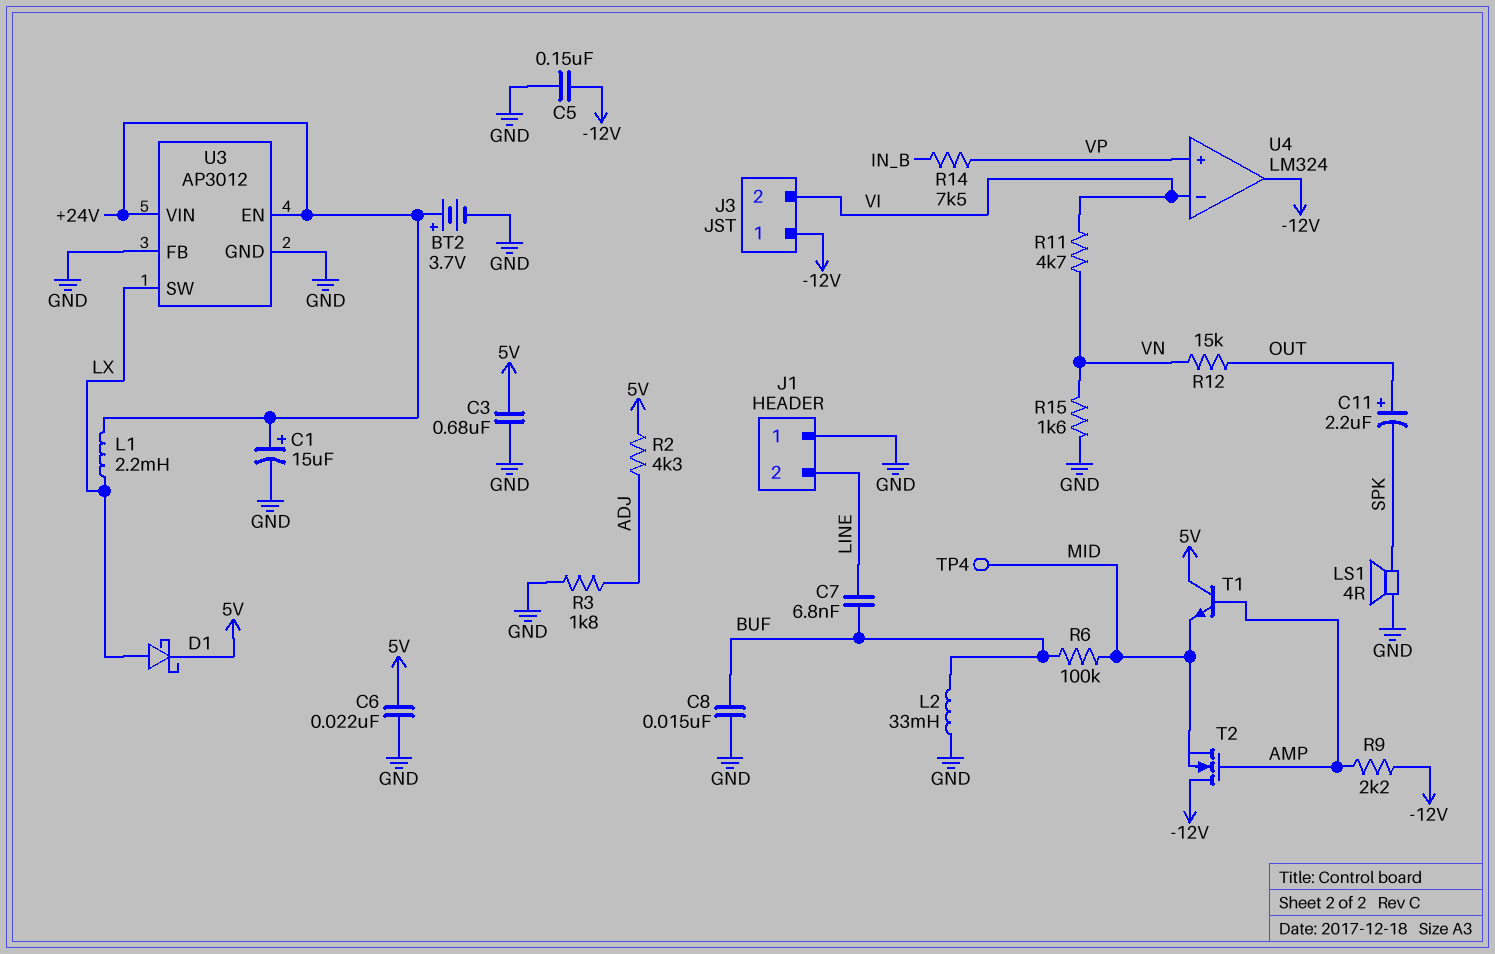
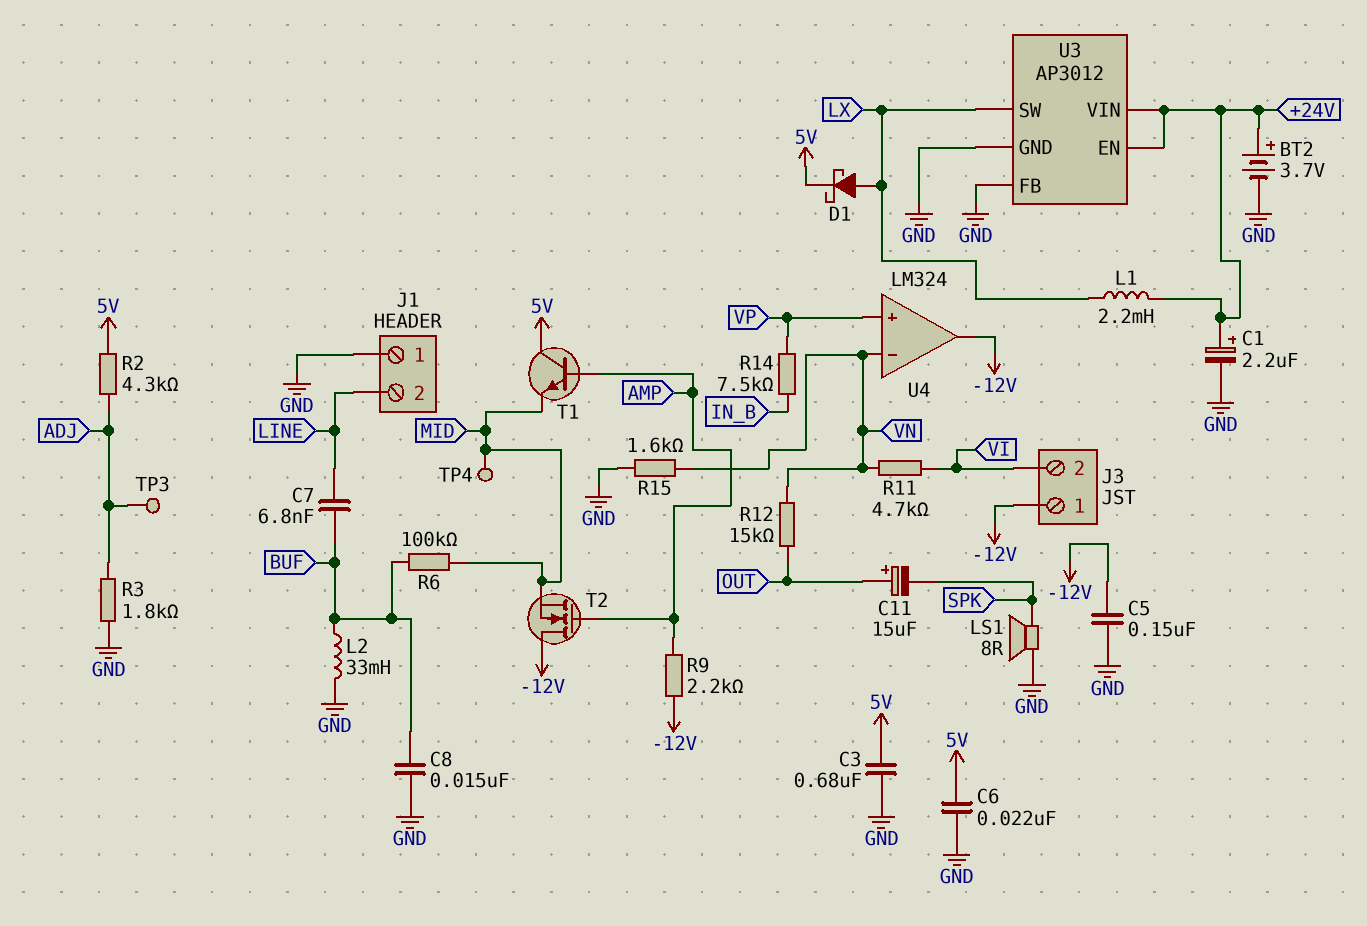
C1: 15uF (plus +24V, minus GND) -> 2.2uF (plus +24V, minus GND)
C11: 2.2uF (plus OUT, minus SPK) -> 15uF (plus OUT, minus SPK)
LS1: speaker 4R (GND, SPK) -> speaker 8R (GND, SPK)
TP3: none -> test point (ADJ)
U4 pin in-: VI -> VN

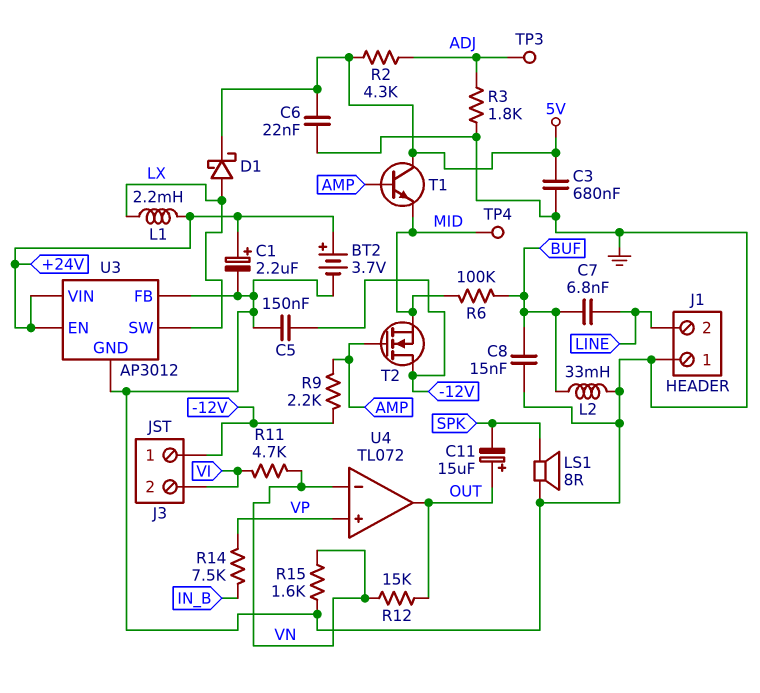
U4: LM324 -> TL072
U4 pin out: -12V -> OUT

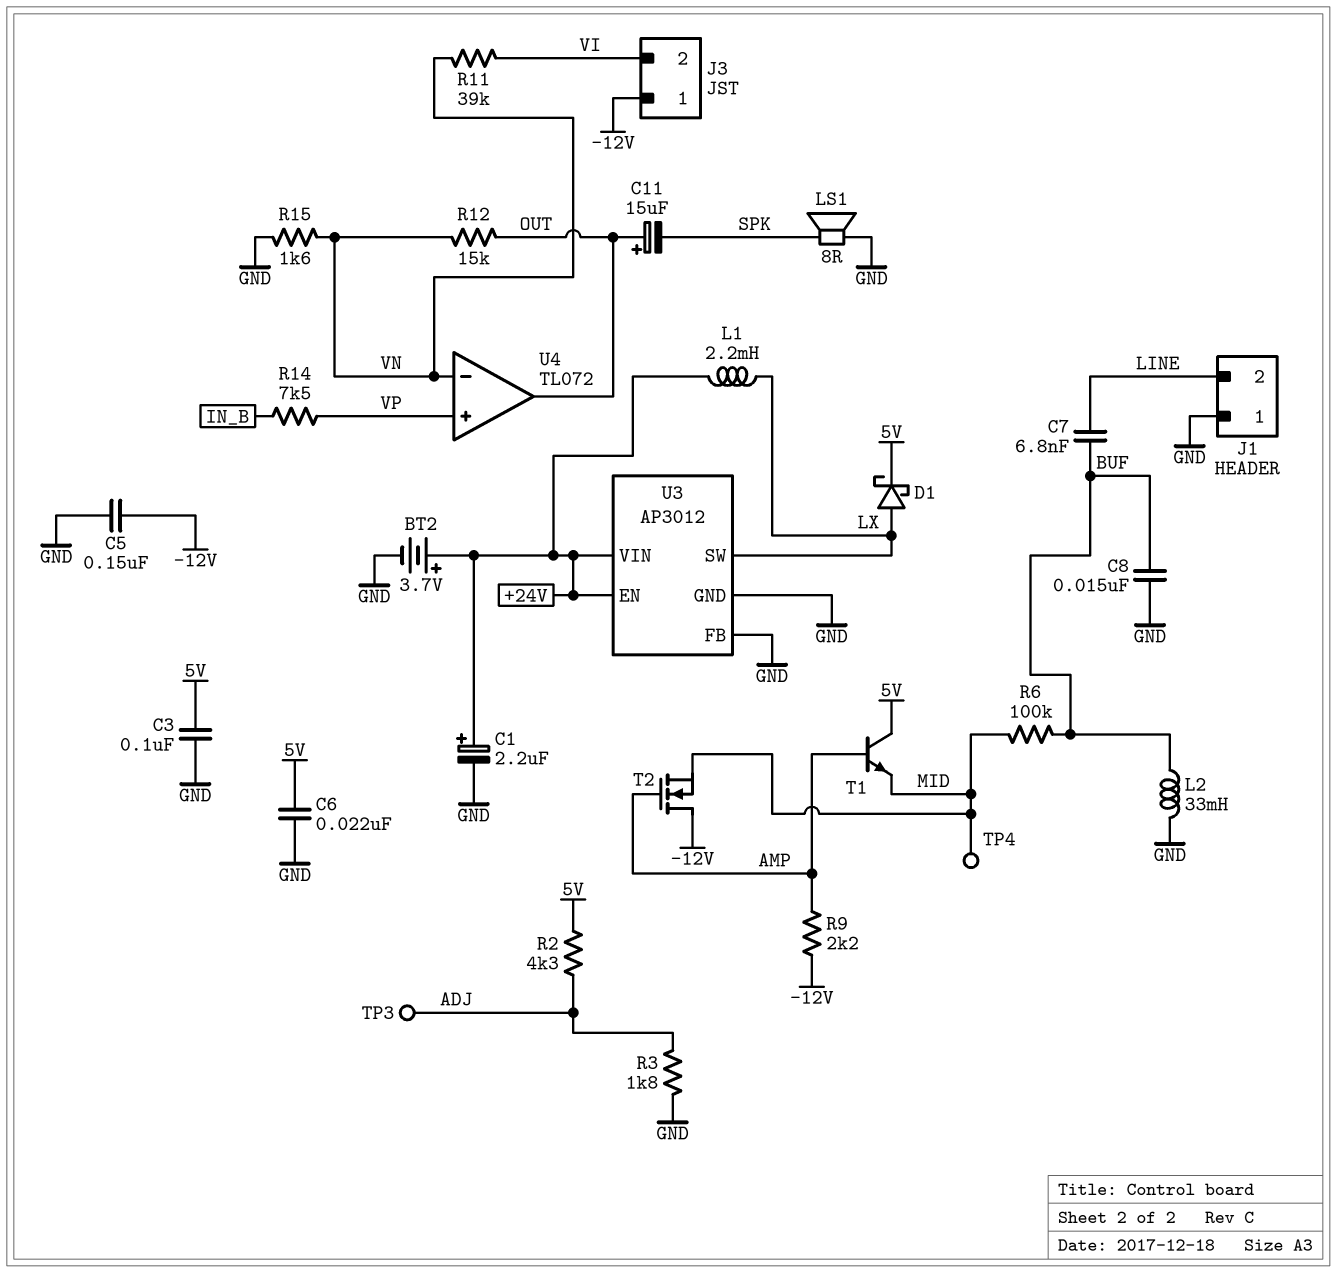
C3: 680nF (5V, GND) -> 100nF (5V, GND)
R11: 4.7k (VI, VN) -> 39k (VI, VN)

